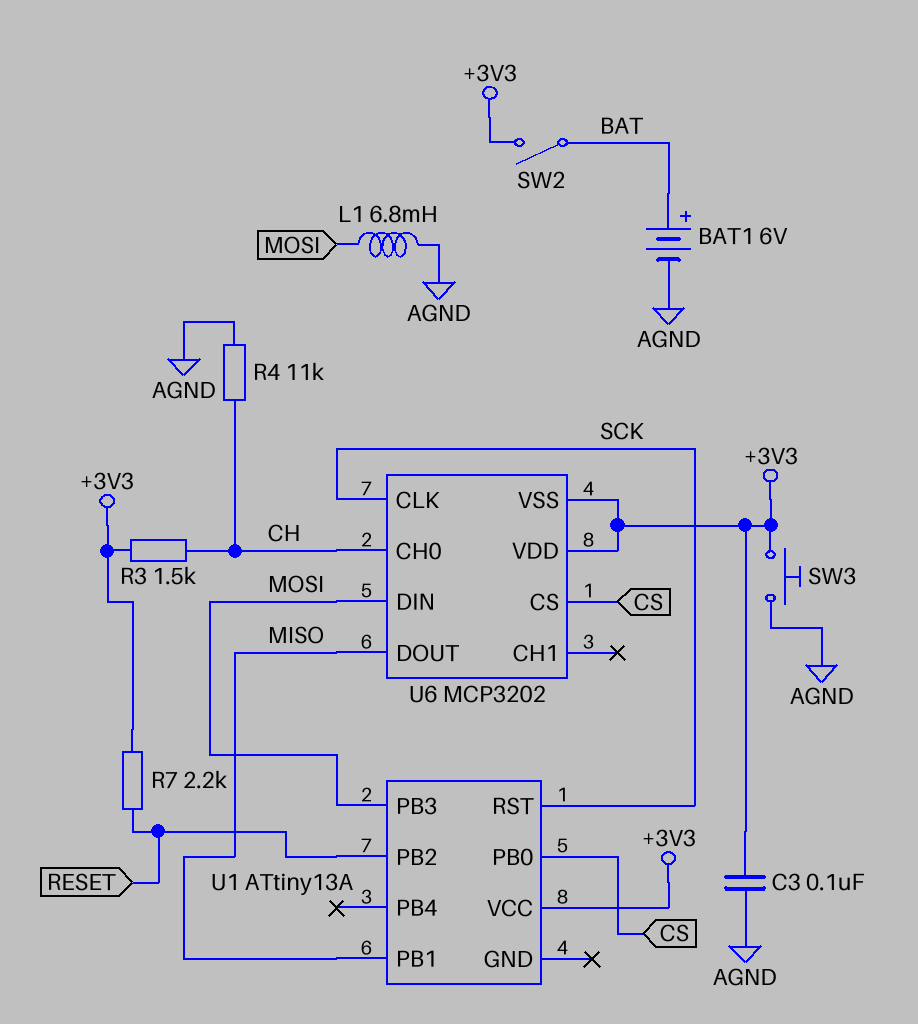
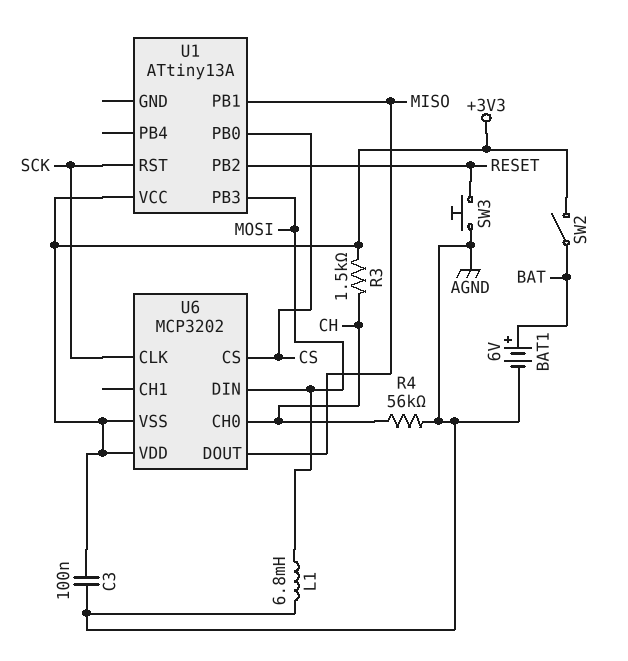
R4: 11k (AGND, CH) -> 56k (AGND, CH)
R7: 2.2k (+3V3, RESET) -> none
SW3: button (+3V3, AGND) -> button (AGND, RESET)

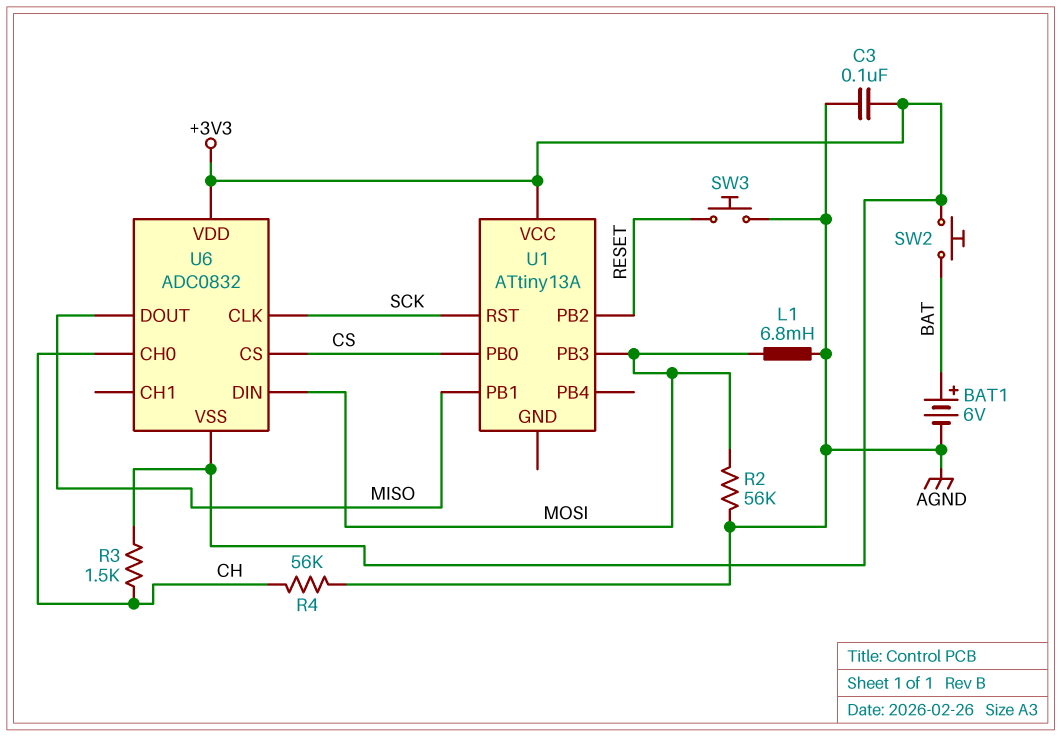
R2: none -> 56k (AGND, MOSI)
SW2: switch (+3V3, BAT) -> button (+3V3, BAT)
U6: MCP3202 -> ADC0832

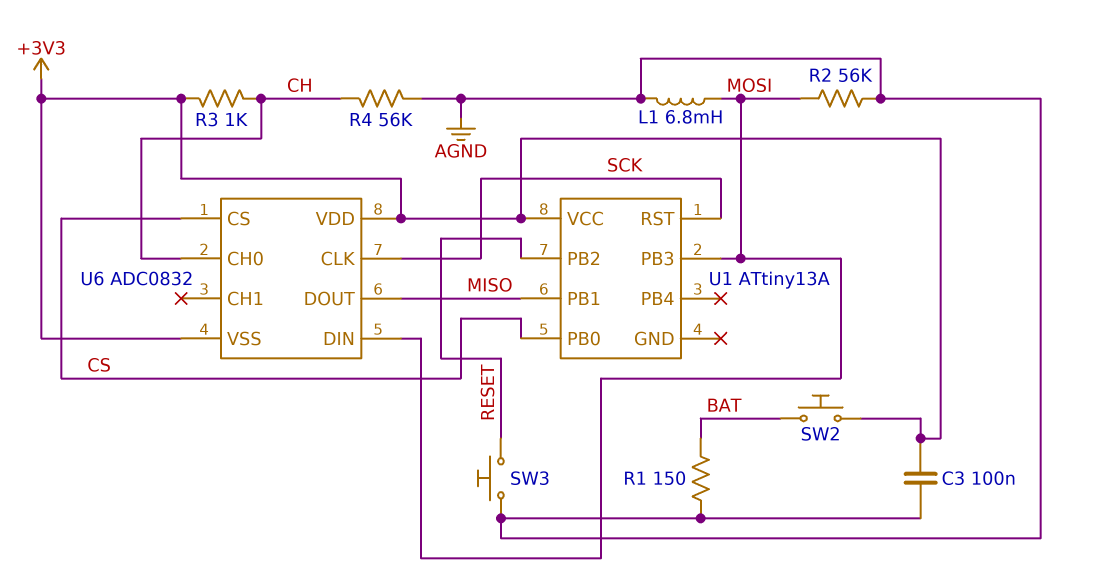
BAT1: 6V (plus BAT, minus AGND) -> none
R1: none -> 150 (AGND, BAT)
R3: 1.5k (+3V3, CH) -> 1k (+3V3, CH)

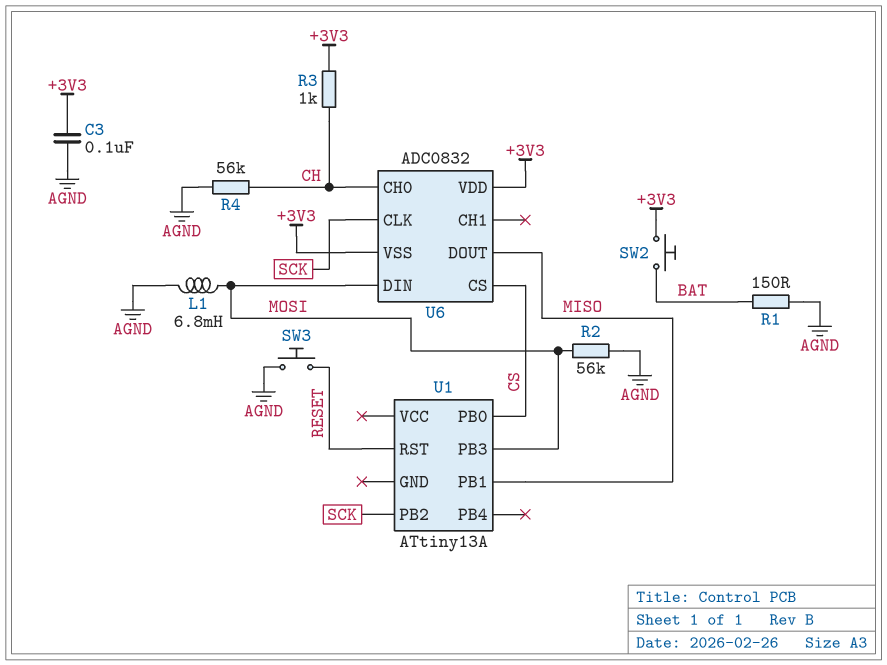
U1 pin PB2: RESET -> SCK
U1 pin RST: SCK -> RESET
U1 pin VCC: +3V3 -> none

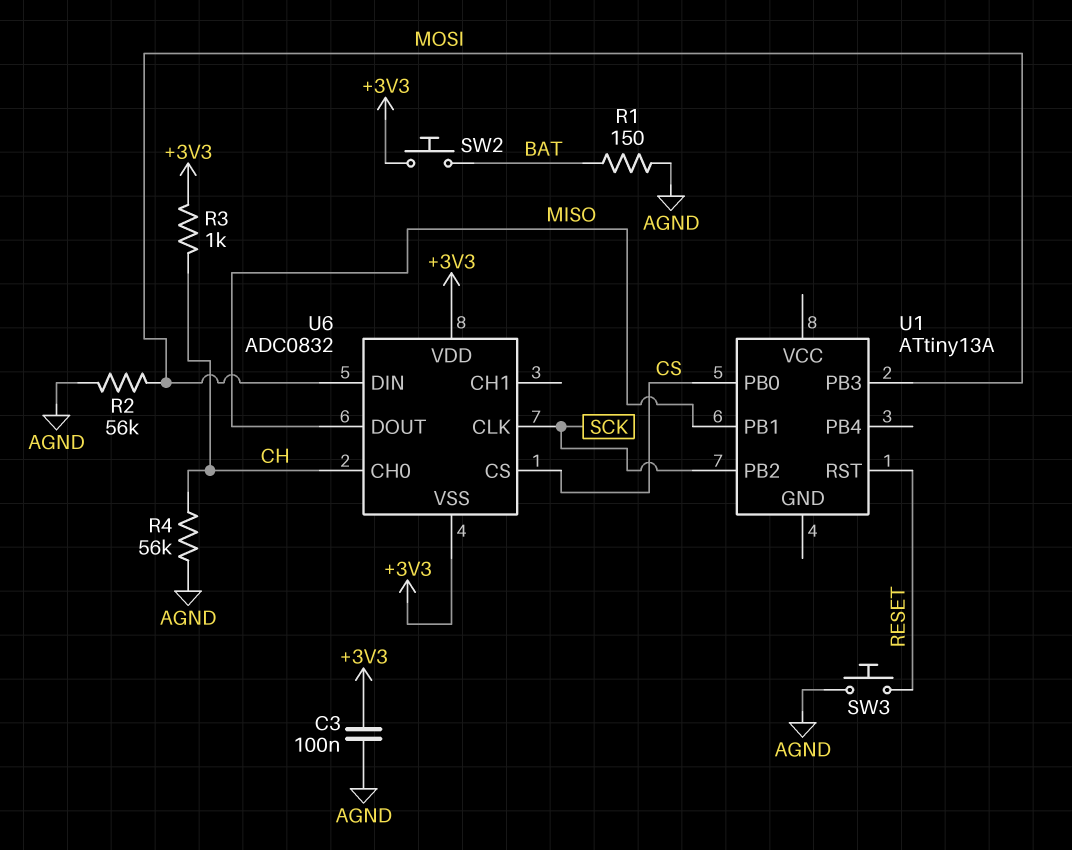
L1: 6.8mH (AGND, MOSI) -> none

